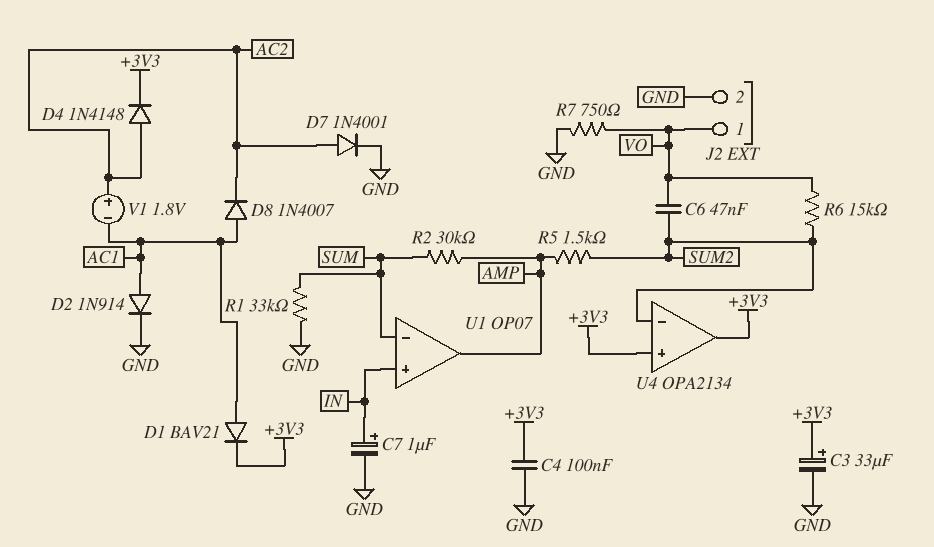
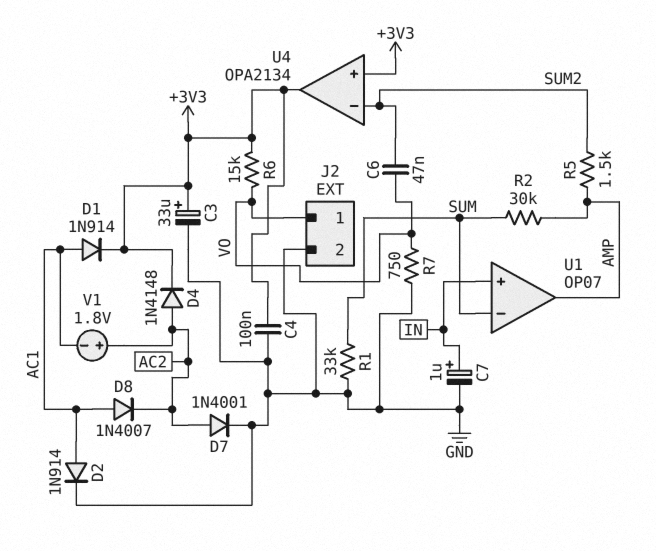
D1: diode BAV21 (A AC1, K +3V3) -> diode 1N914 (A AC1, K +3V3)
R6: 15k (SUM2, VO) -> 15k (+3V3, VO)

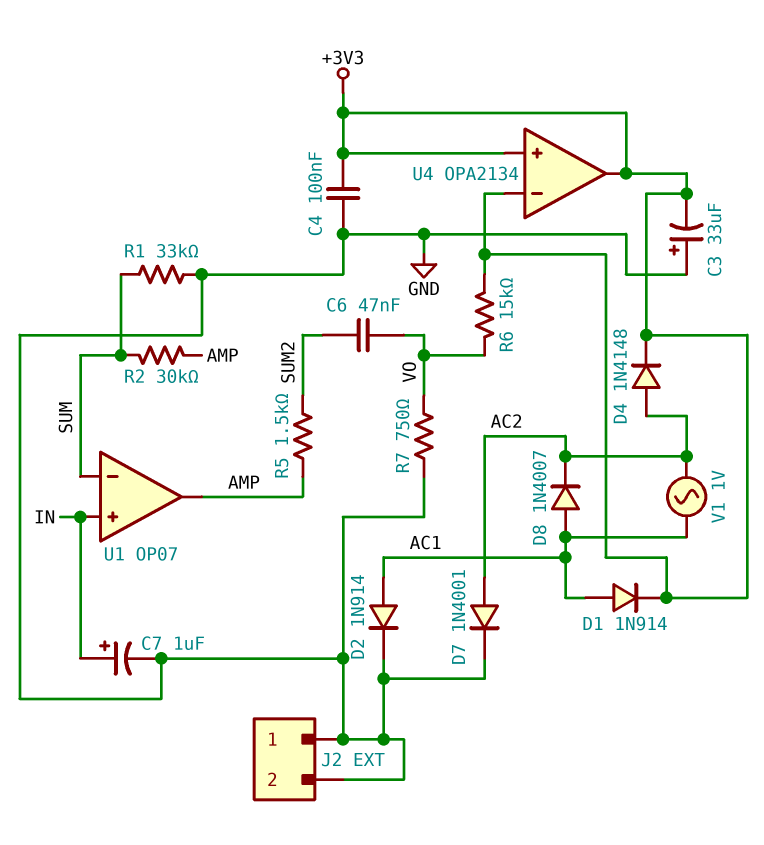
C3: 33uF (plus +3V3, minus GND) -> 33uF (plus GND, minus +3V3)
J2 pin 1: VO -> GND
U4 pin in-: SUM2 -> +3V3
V1: 1.8V (plus AC2, minus AC1) -> AC 1V (AC1, AC2)

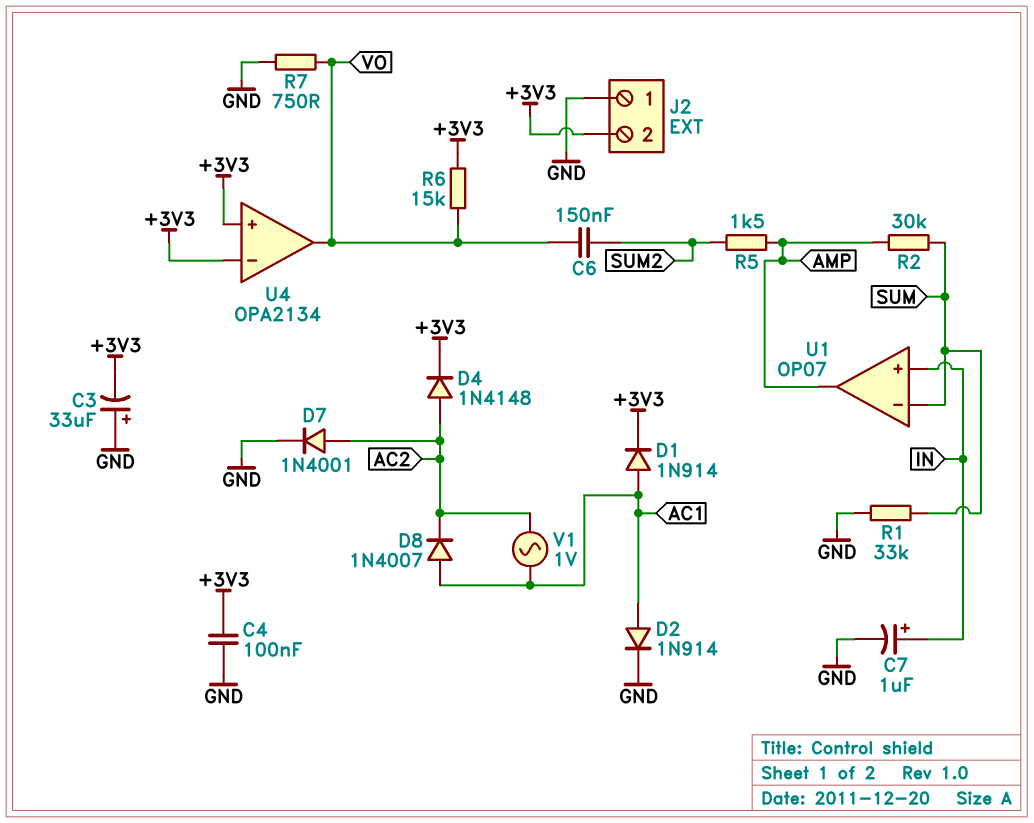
C6: 47nF (SUM2, VO) -> 150nF (SUM2, VO)
J2 pin 2: GND -> +3V3
U4 pin out: +3V3 -> VO

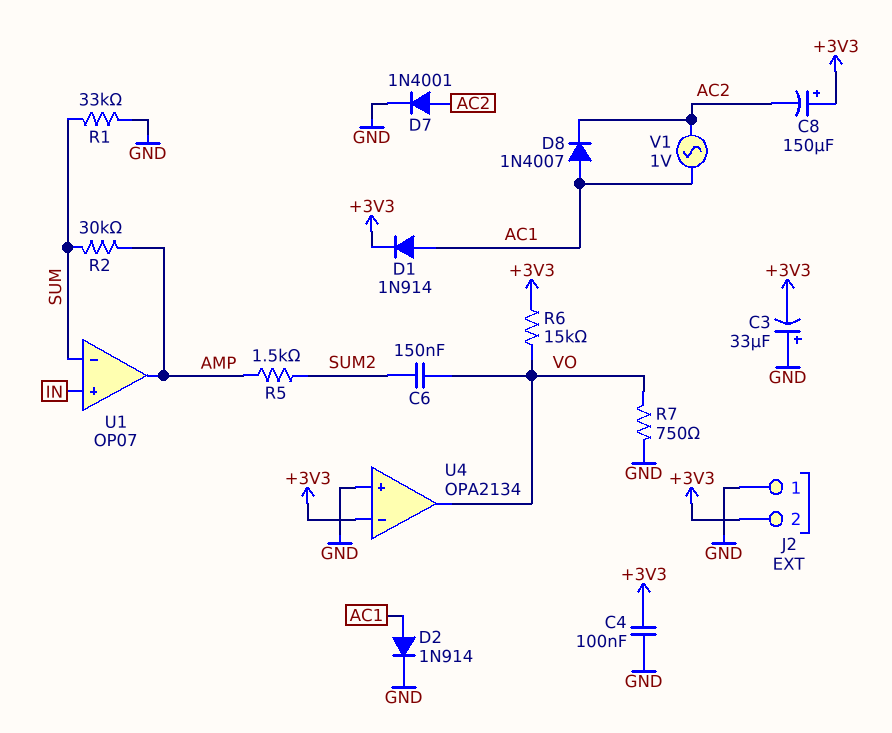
C7: 1uF (plus IN, minus GND) -> none
C8: none -> 150uF (plus +3V3, minus AC2)
D4: diode 1N4148 (A AC2, K +3V3) -> none
U4 pin in+: +3V3 -> GND

